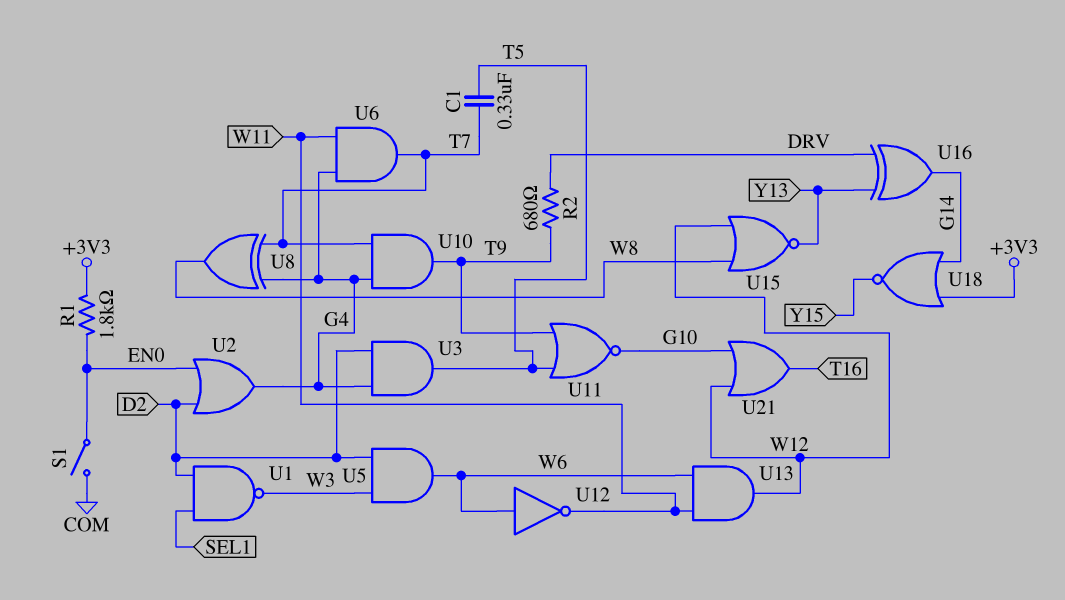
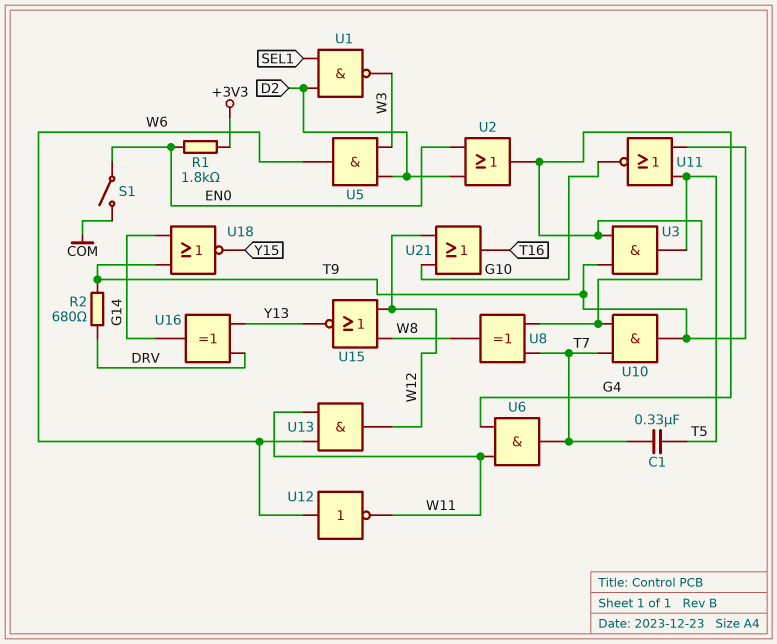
U3: AND (in D2, in G4, out T5) -> AND (in G4, in T9, out T5)
U18: NOR (in +3V3, in G14, out Y15) -> NOR (in G14, in T9, out Y15)

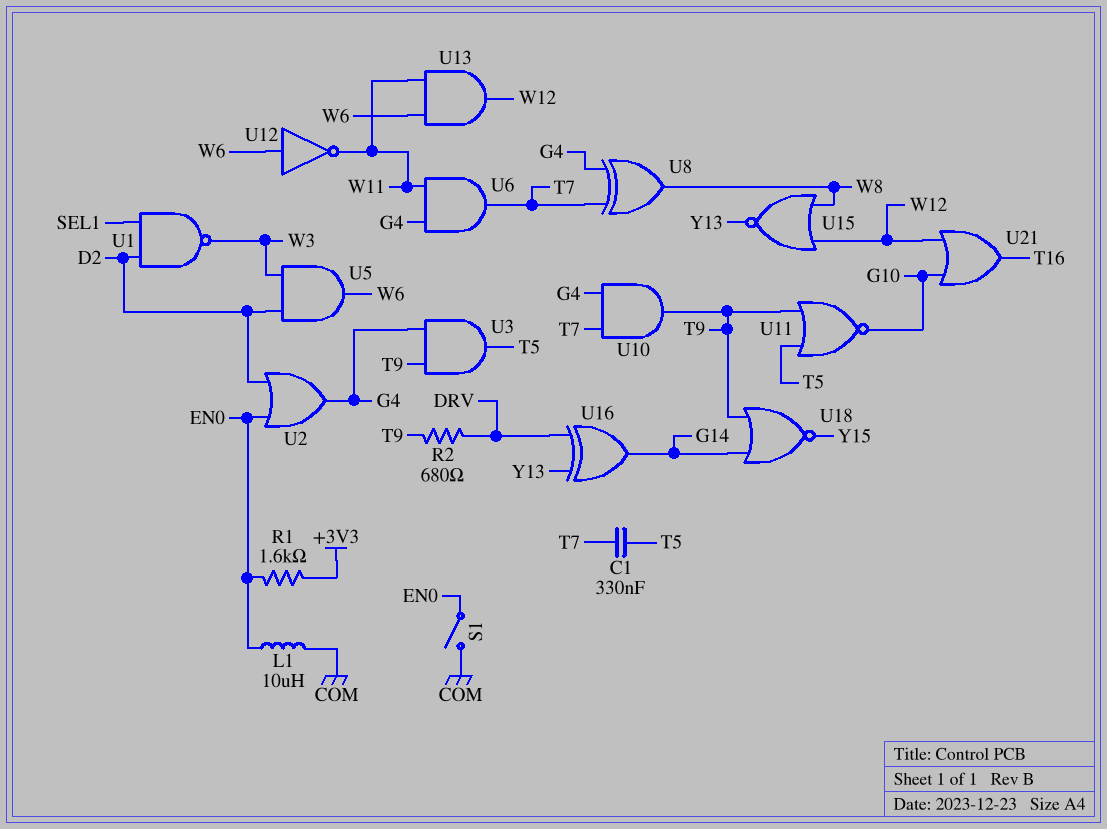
L1: none -> 10uH (COM, EN0)
R1: 1.8k (+3V3, EN0) -> 1.6k (+3V3, EN0)

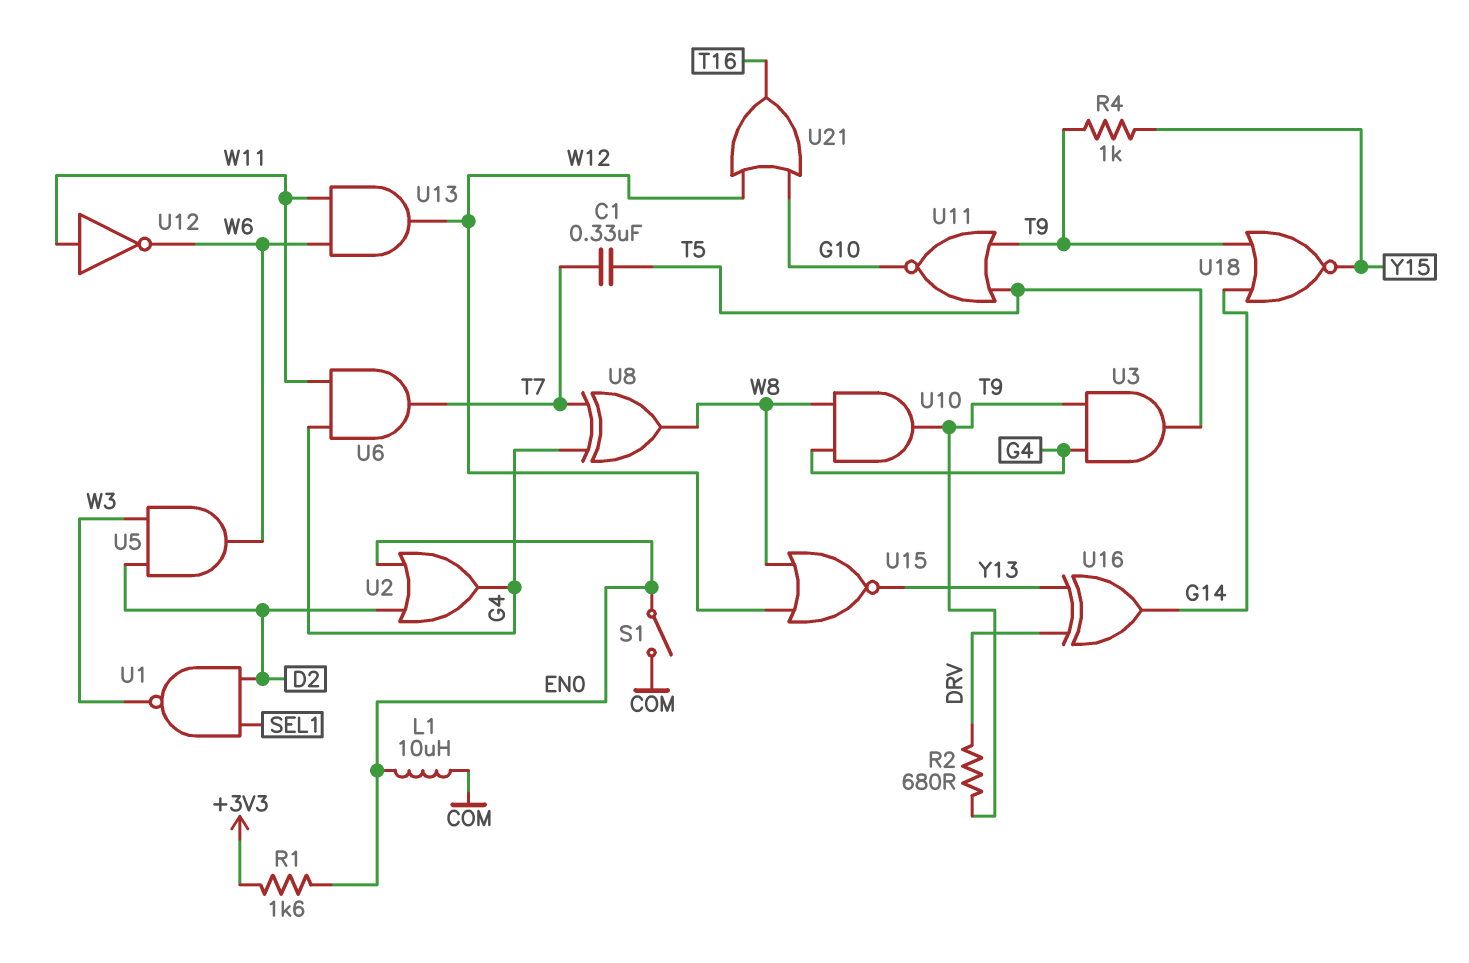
R4: none -> 1k (T9, Y15)
U10: AND (in G4, in T7, out T9) -> AND (in G4, in W8, out T9)
U12: NOT (in W6, out W11) -> NOT (in W11, out W6)

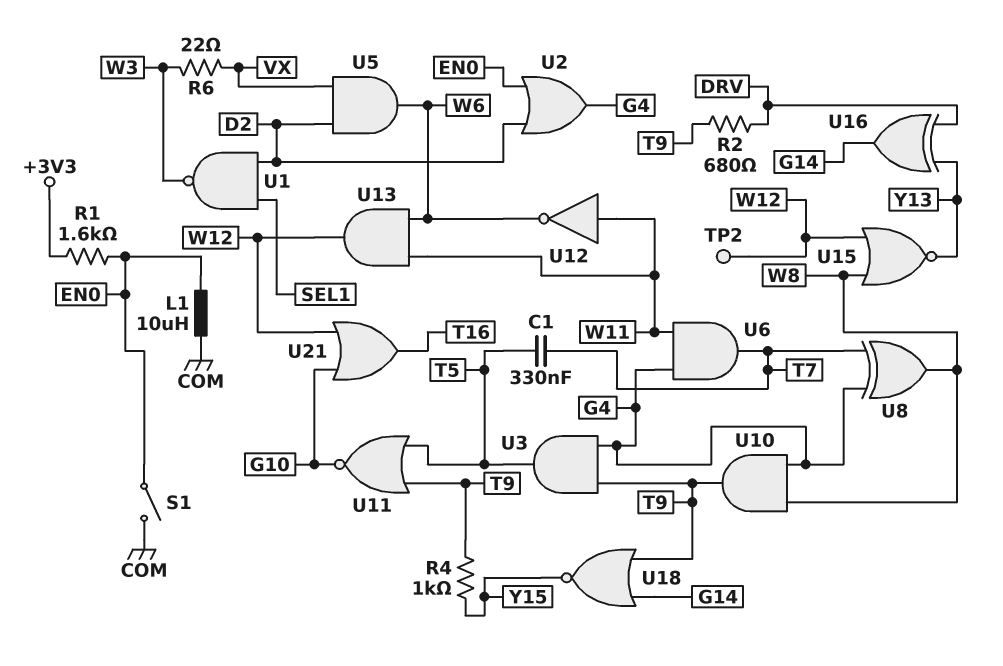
R6: none -> 22 (VX, W3)
TP2: none -> test point (W12)
U5: AND (in D2, in W3, out W6) -> AND (in D2, in VX, out W6)

